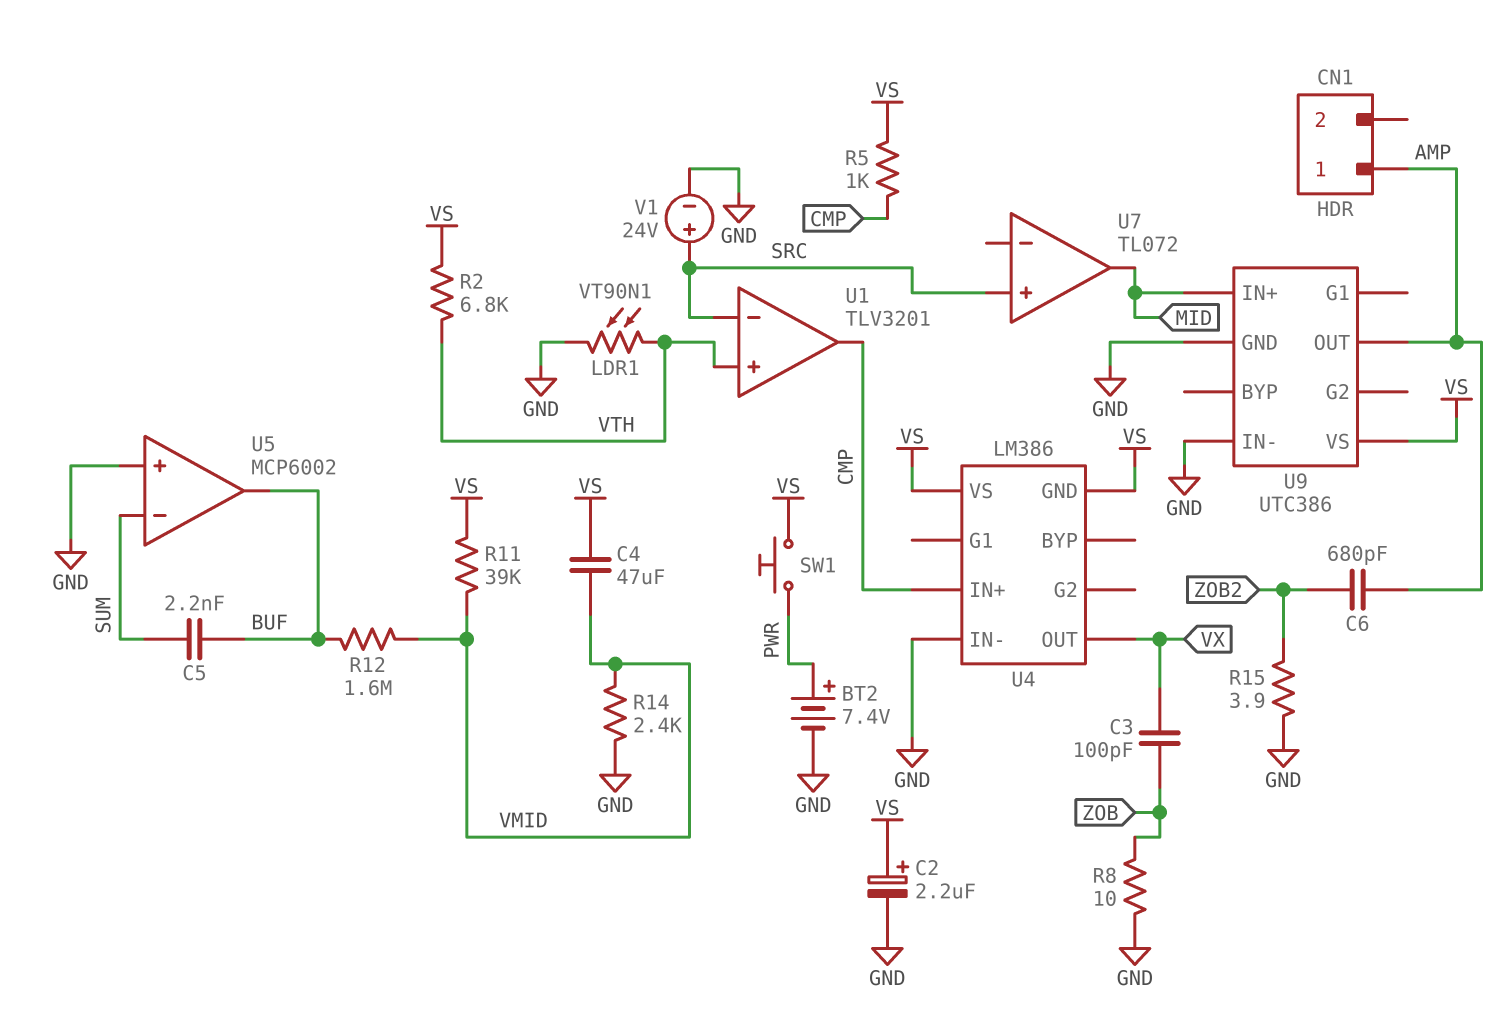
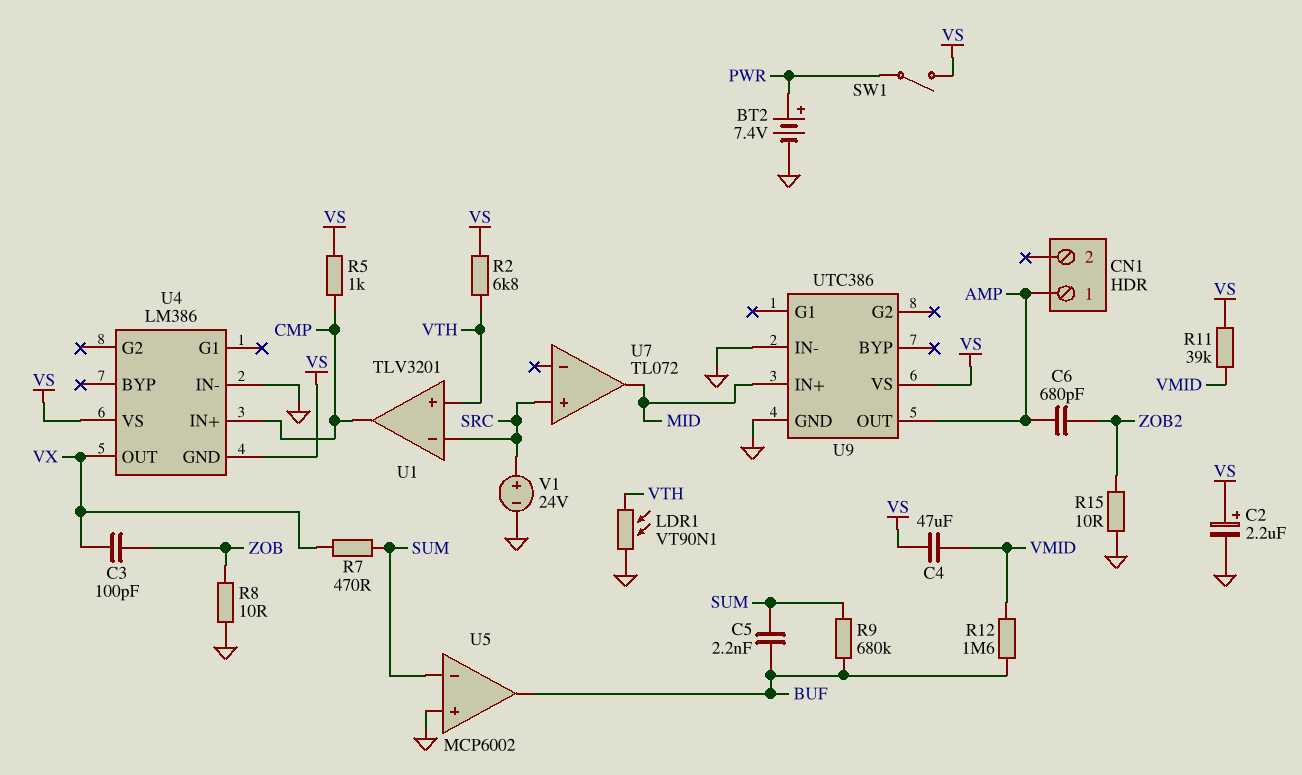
R7: none -> 470 (SUM, VX)
R9: none -> 680k (BUF, SUM)
R14: 2.4k (GND, VMID) -> none
R15: 3.9 (GND, ZOB2) -> 10 (GND, ZOB2)
SW1: button (PWR, VS) -> switch (PWR, VS)

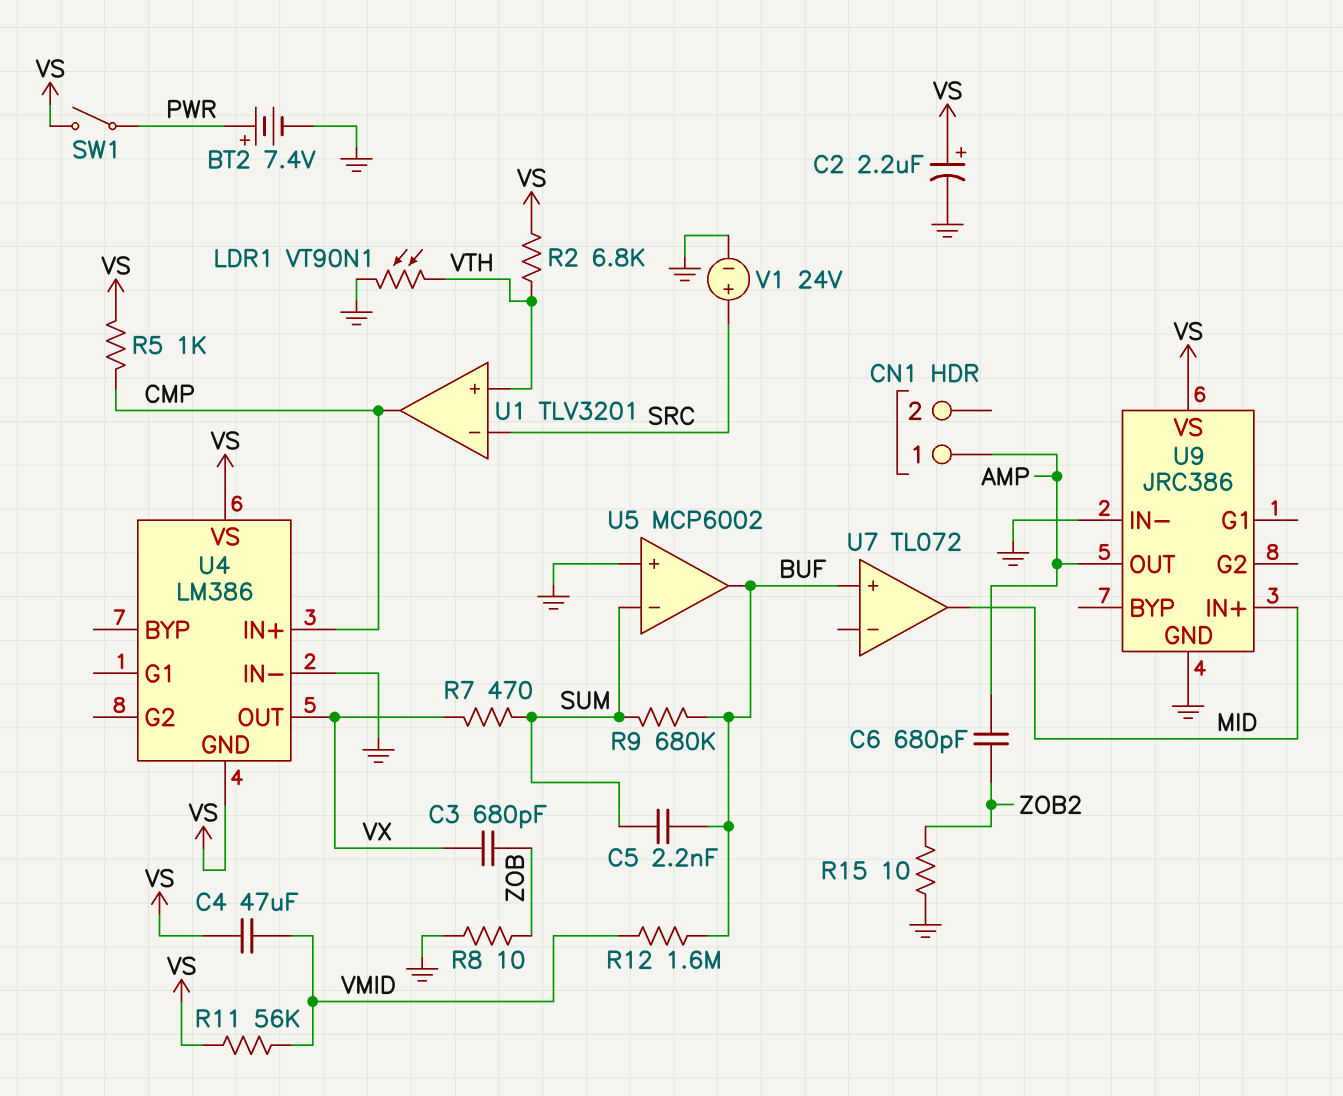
C3: 100pF (VX, ZOB) -> 680pF (VX, ZOB)
R11: 39k (VMID, VS) -> 56k (VMID, VS)
U7 pin in+: SRC -> BUF
U9: UTC386 -> JRC386

